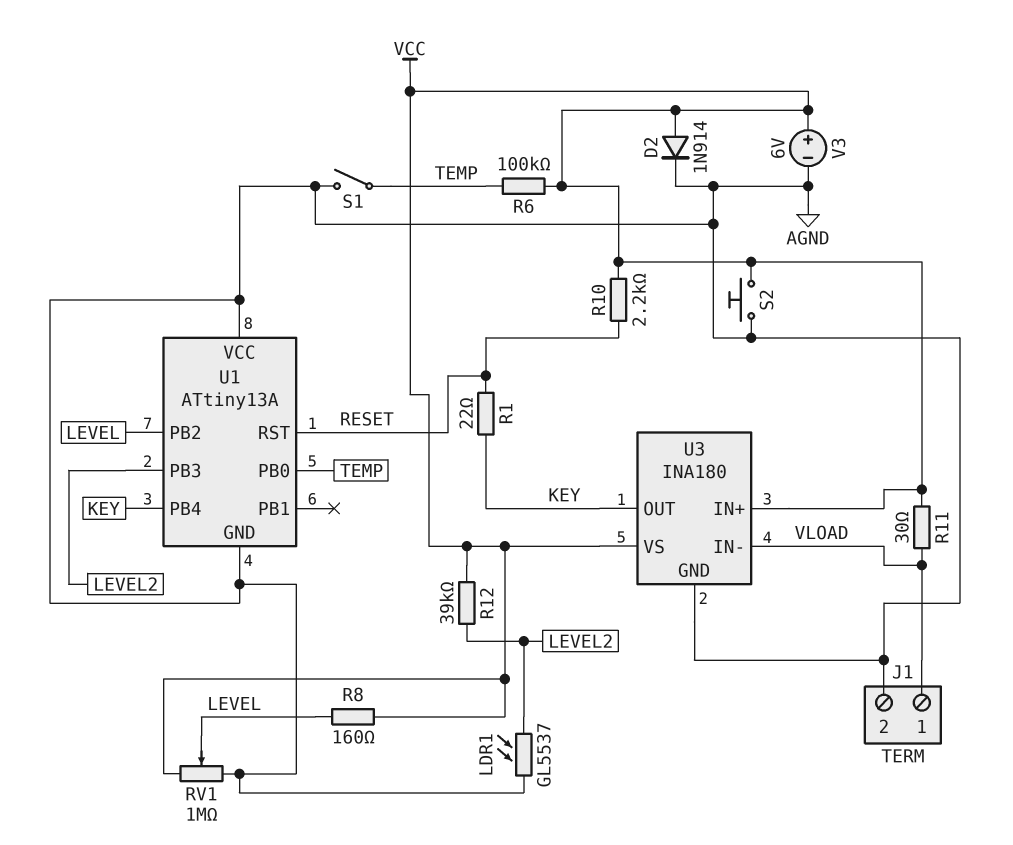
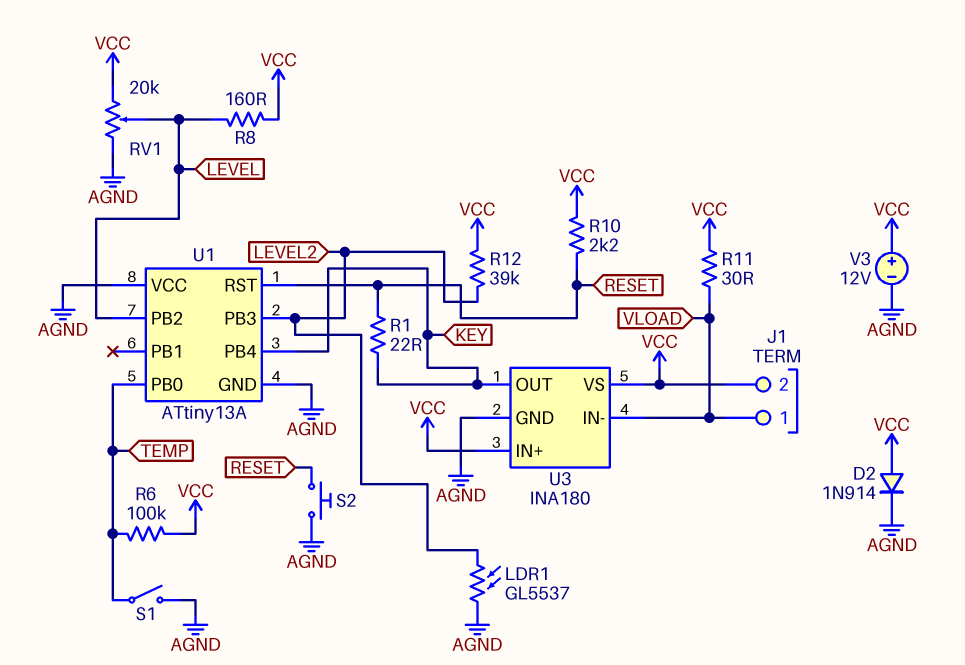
J1 pin 2: AGND -> VCC
RV1: 1M (AGND, VCC, wiper LEVEL) -> 20k (AGND, VCC, wiper LEVEL)
S2: button (AGND, VCC) -> button (AGND, RESET)
V3: 6V (plus VCC, minus AGND) -> 12V (plus VCC, minus AGND)

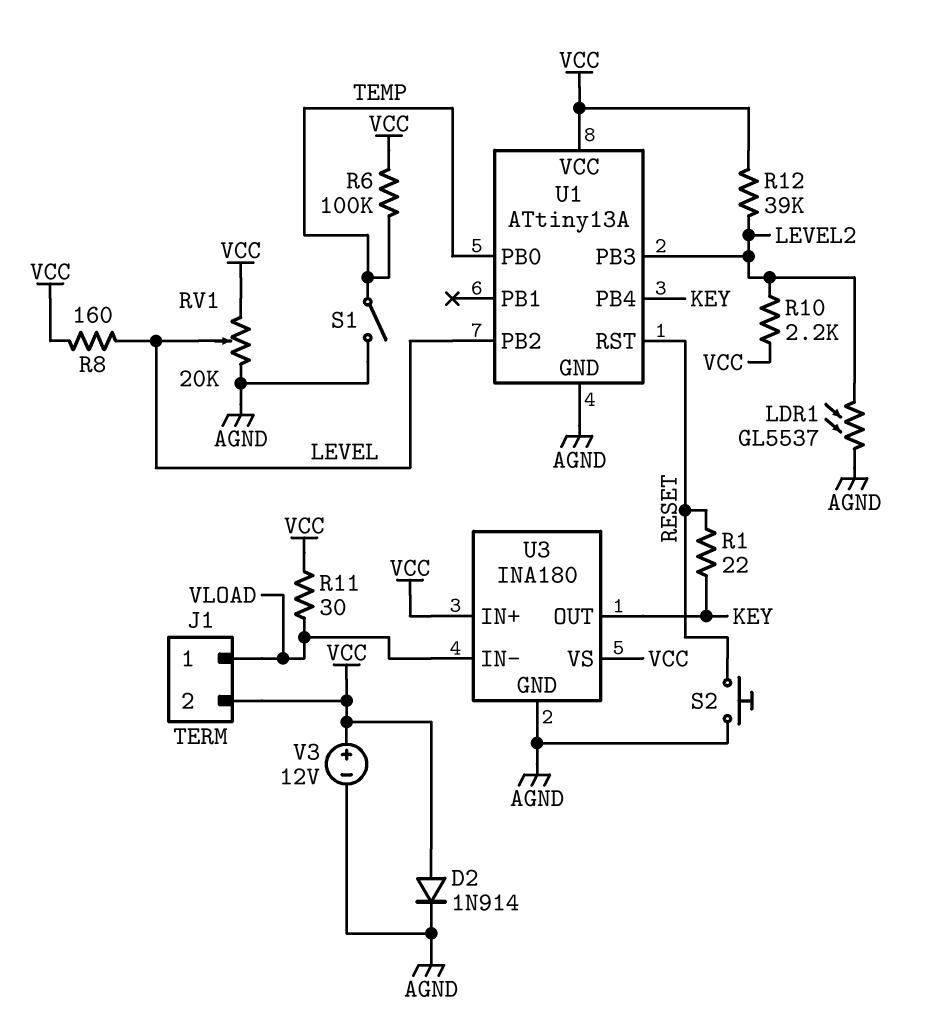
R10: 2.2k (RESET, VCC) -> 2.2k (LEVEL2, VCC)
U1 pin VCC: AGND -> VCC

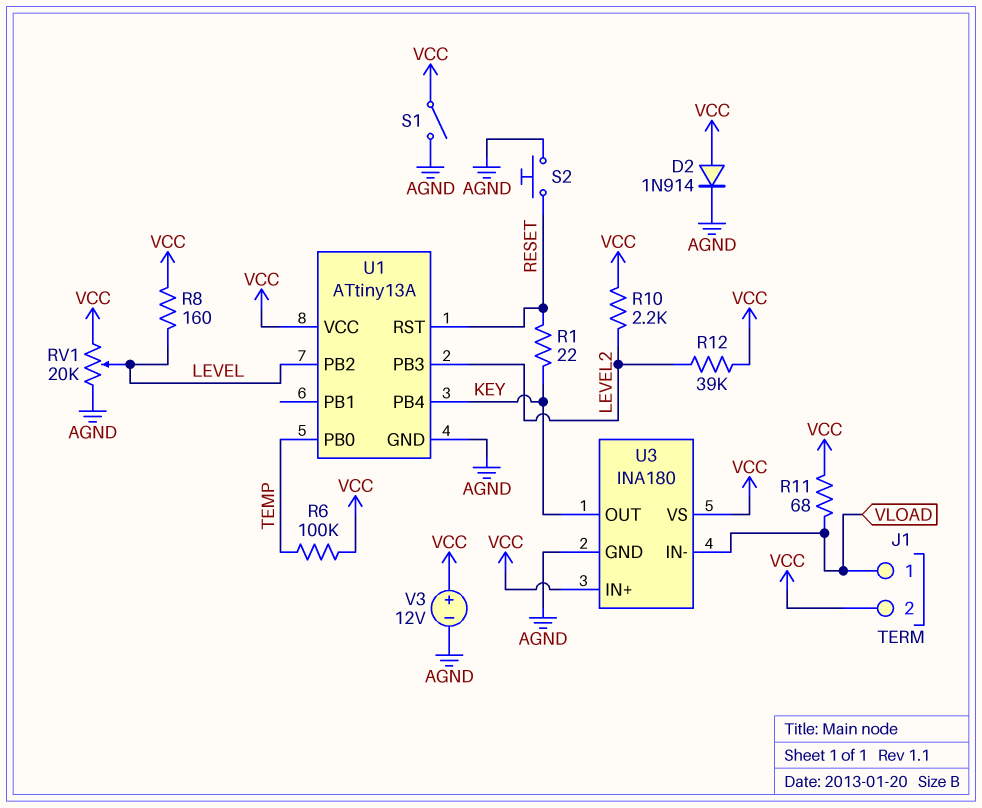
LDR1: GL5537 (AGND, LEVEL2) -> none
R11: 30 (VCC, VLOAD) -> 68 (VCC, VLOAD)
S1: switch (AGND, TEMP) -> switch (AGND, VCC)

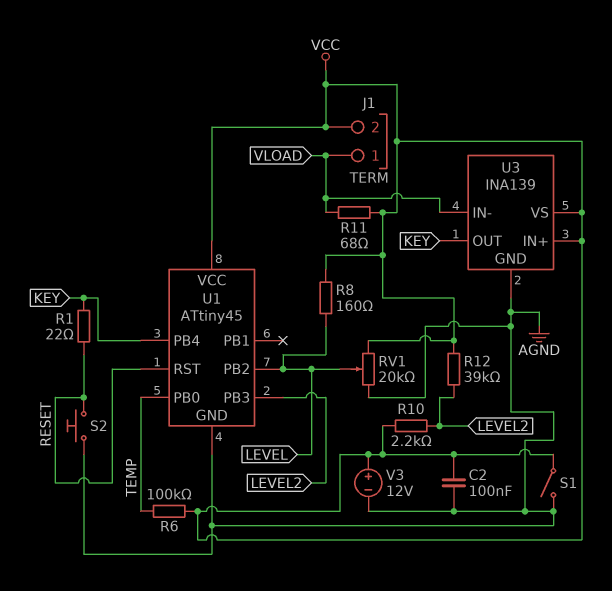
C2: none -> 100nF (AGND, VCC)
D2: diode 1N914 (A VCC, K AGND) -> none
U1: ATtiny13A -> ATtiny45
U3: INA180 -> INA139

